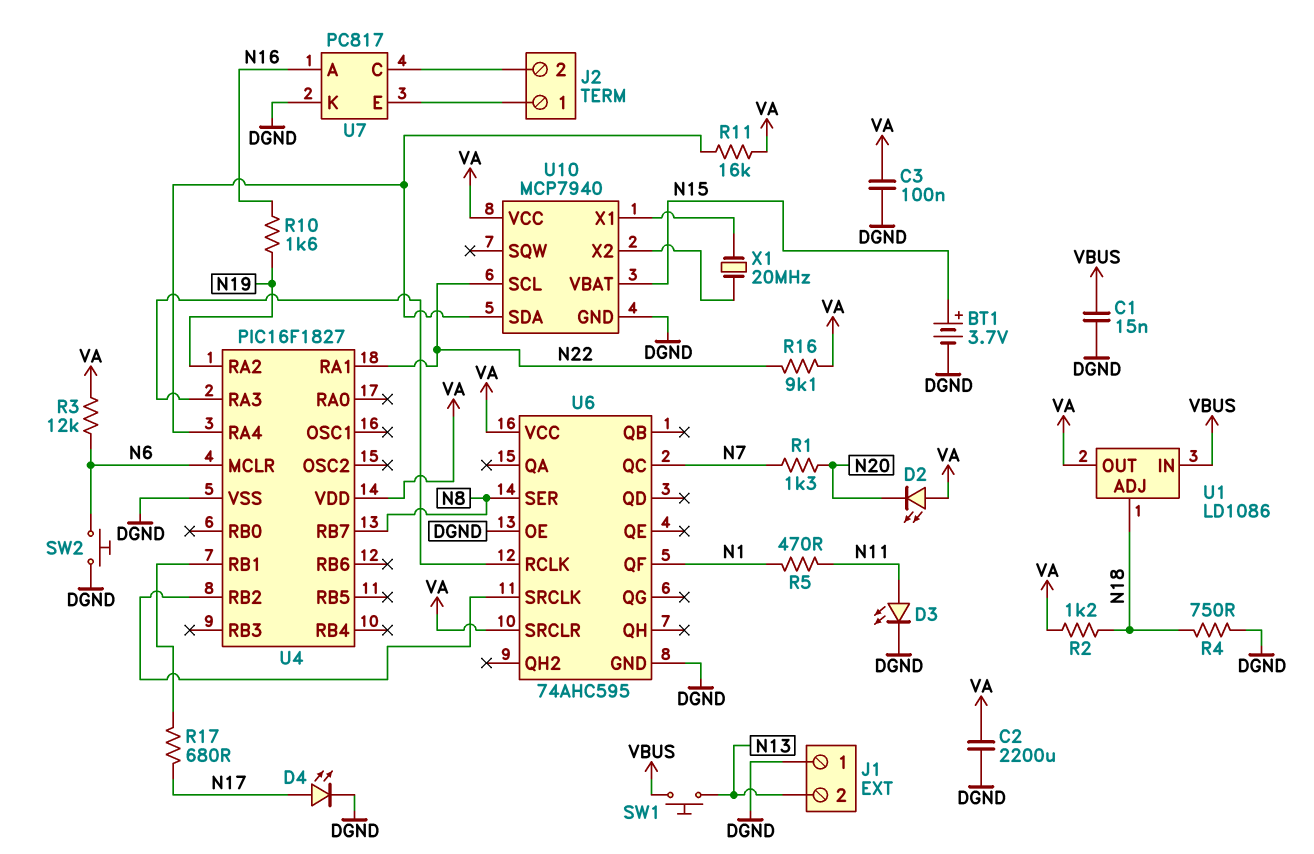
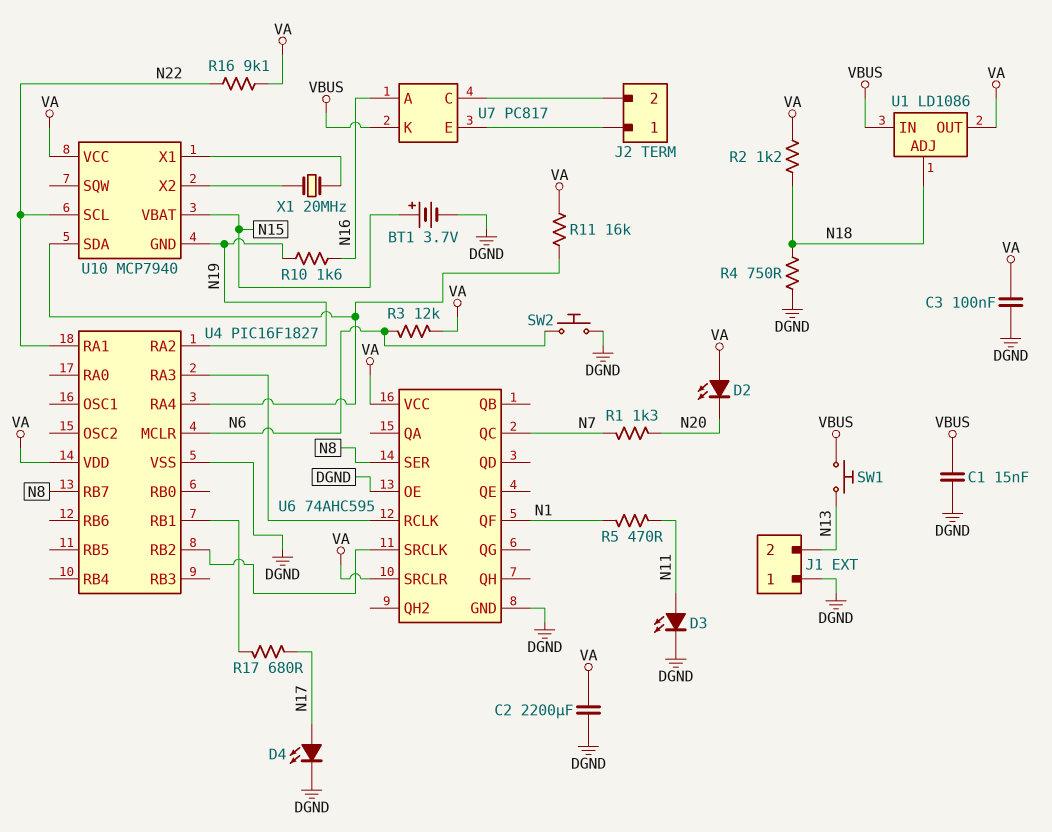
U7 pin K: DGND -> VBUS
U10 pin GND: DGND -> N19

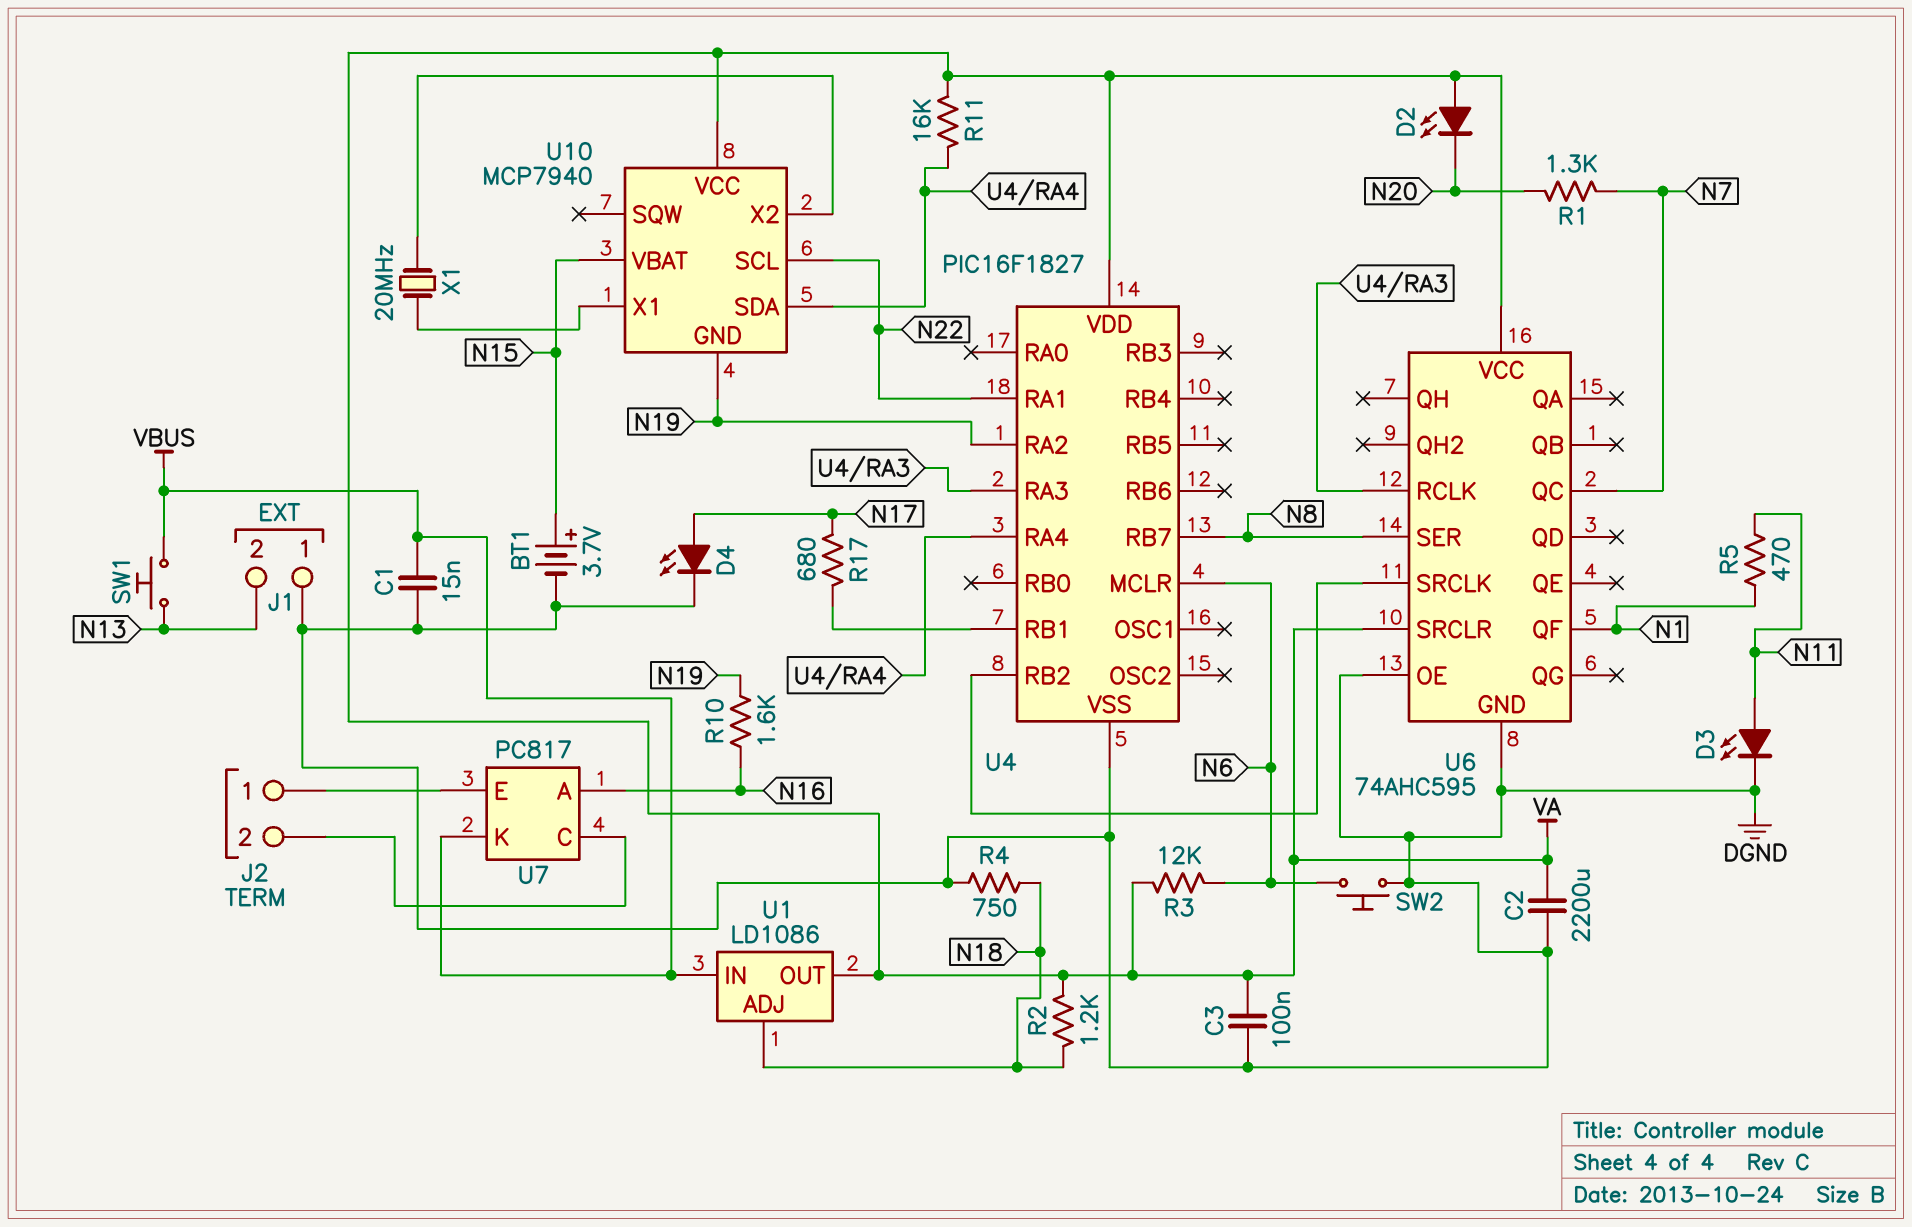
R16: 9.1k (N22, VA) -> none

